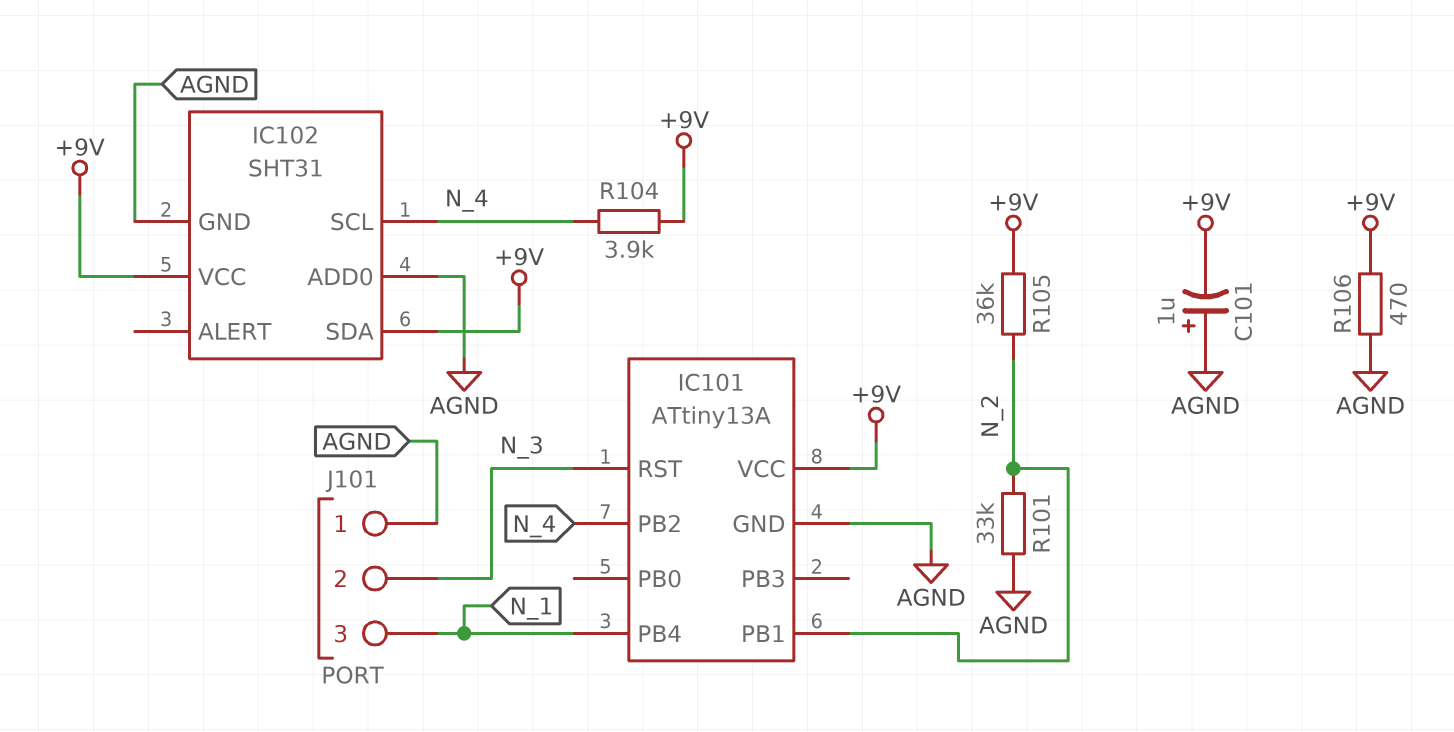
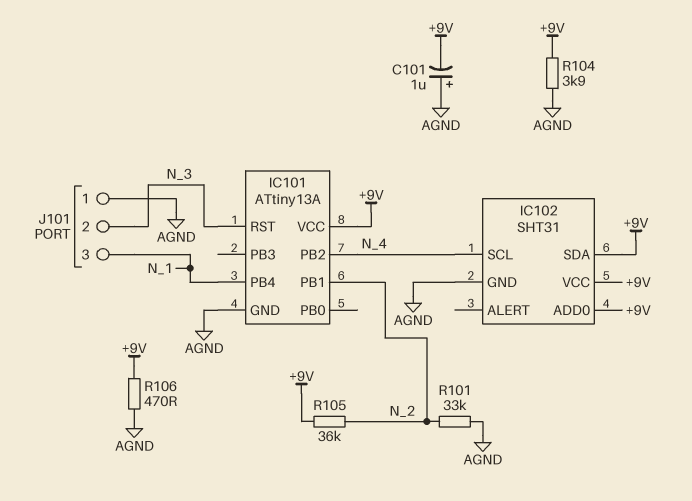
IC102 pin ADD0: AGND -> +9V
R104: 3.9k (+9V, N_4) -> 3.9k (+9V, AGND)

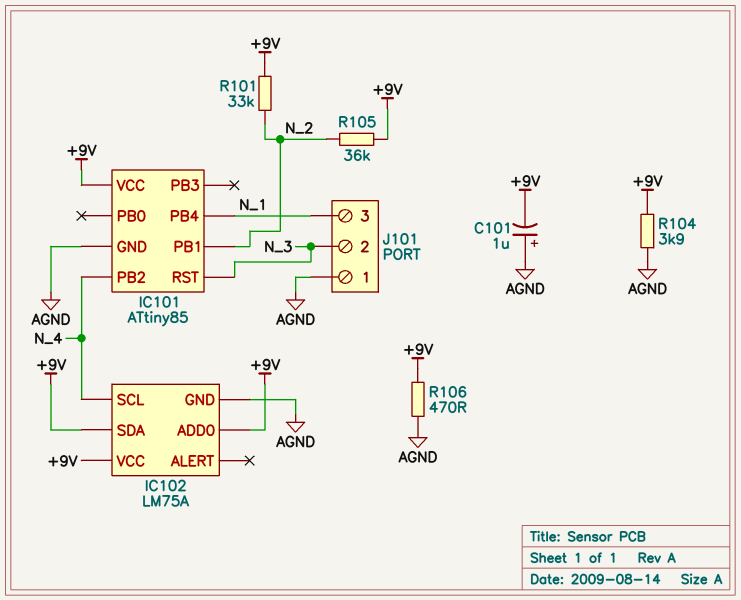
IC101: ATtiny13A -> ATtiny85
IC102: SHT31 -> LM75A
R101: 33k (AGND, N_2) -> 33k (+9V, N_2)

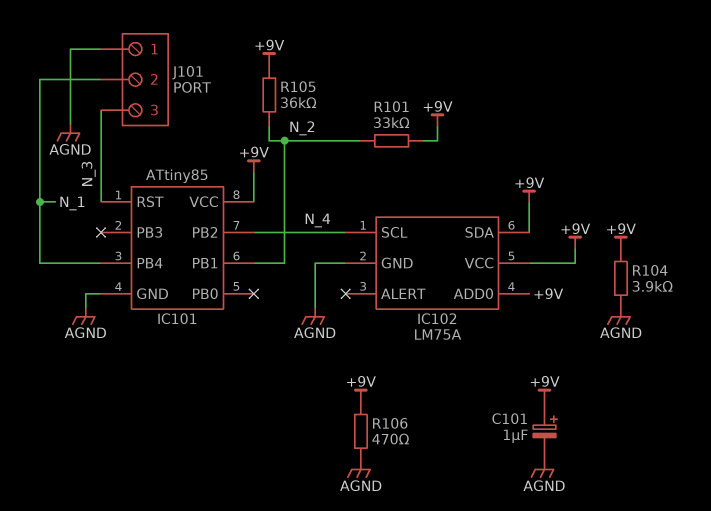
C101: 1uF (plus AGND, minus +9V) -> 1uF (plus +9V, minus AGND)
J101 pin 2: N_3 -> N_1
J101 pin 3: N_1 -> N_3

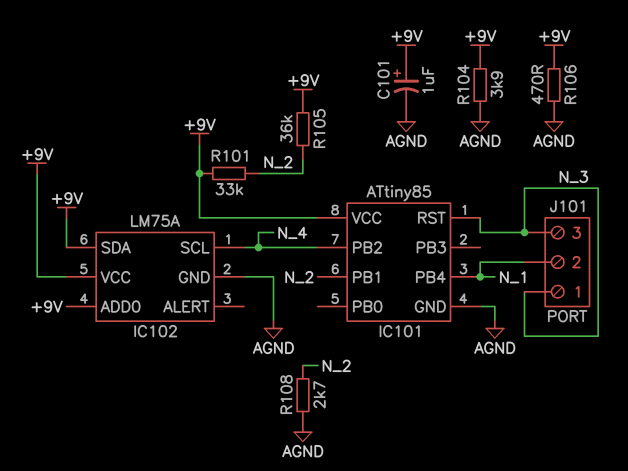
J101 pin 1: AGND -> N_3
R108: none -> 2.7k (AGND, N_2)

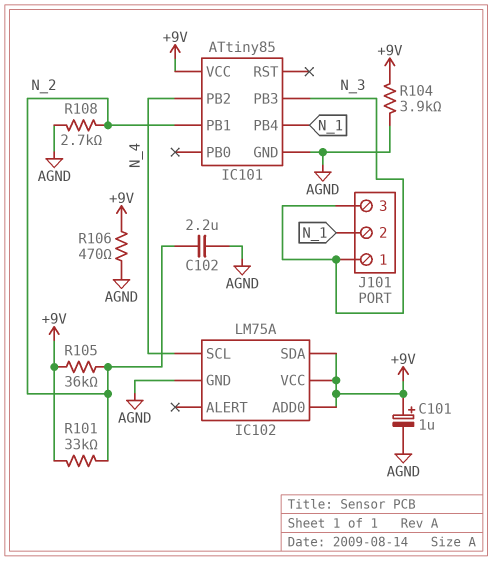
C102: none -> 2.2uF (AGND, N_2)
IC101 pin PB3: none -> N_3
IC101 pin RST: N_3 -> none

